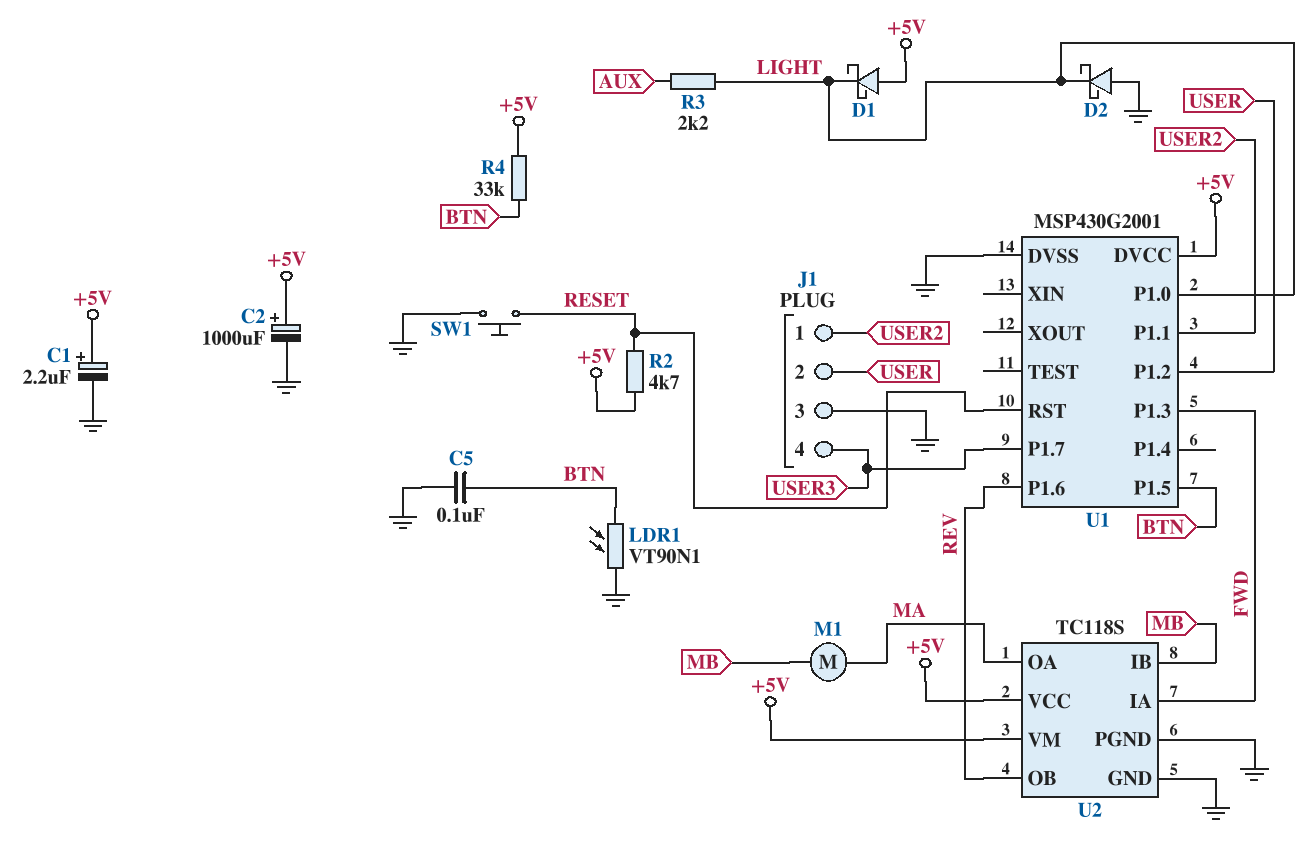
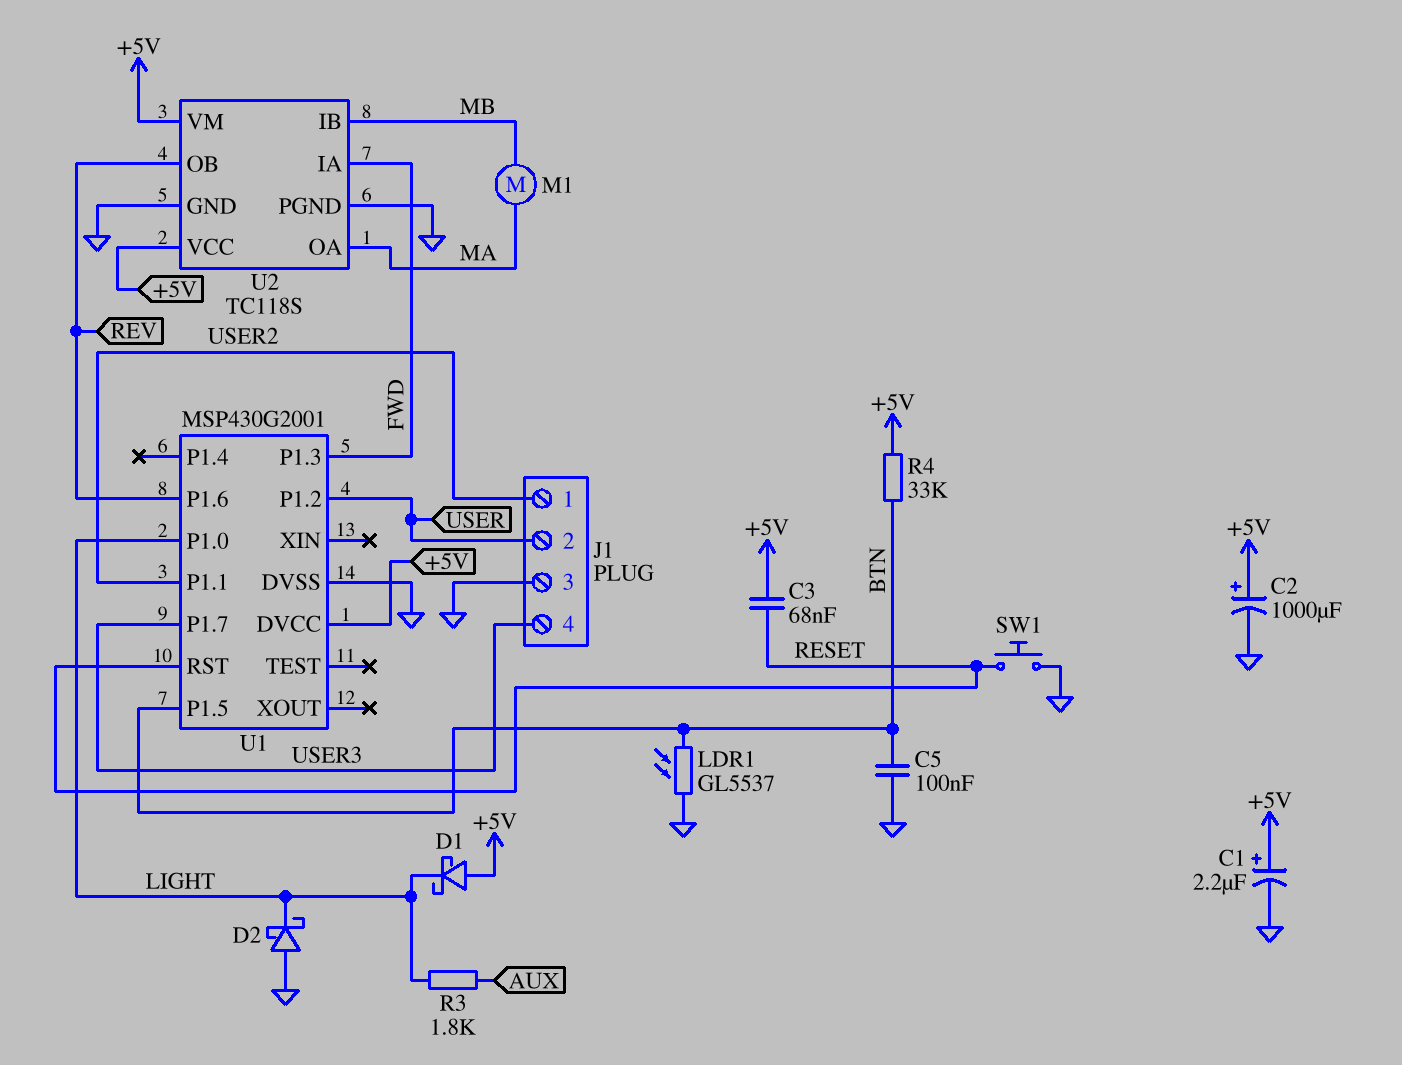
C3: none -> 68nF (+5V, RESET)
LDR1: VT90N1 (BTN, GND) -> GL5537 (BTN, GND)
R2: 4.7k (+5V, RESET) -> none
R3: 2.2k (AUX, LIGHT) -> 1.8k (AUX, LIGHT)

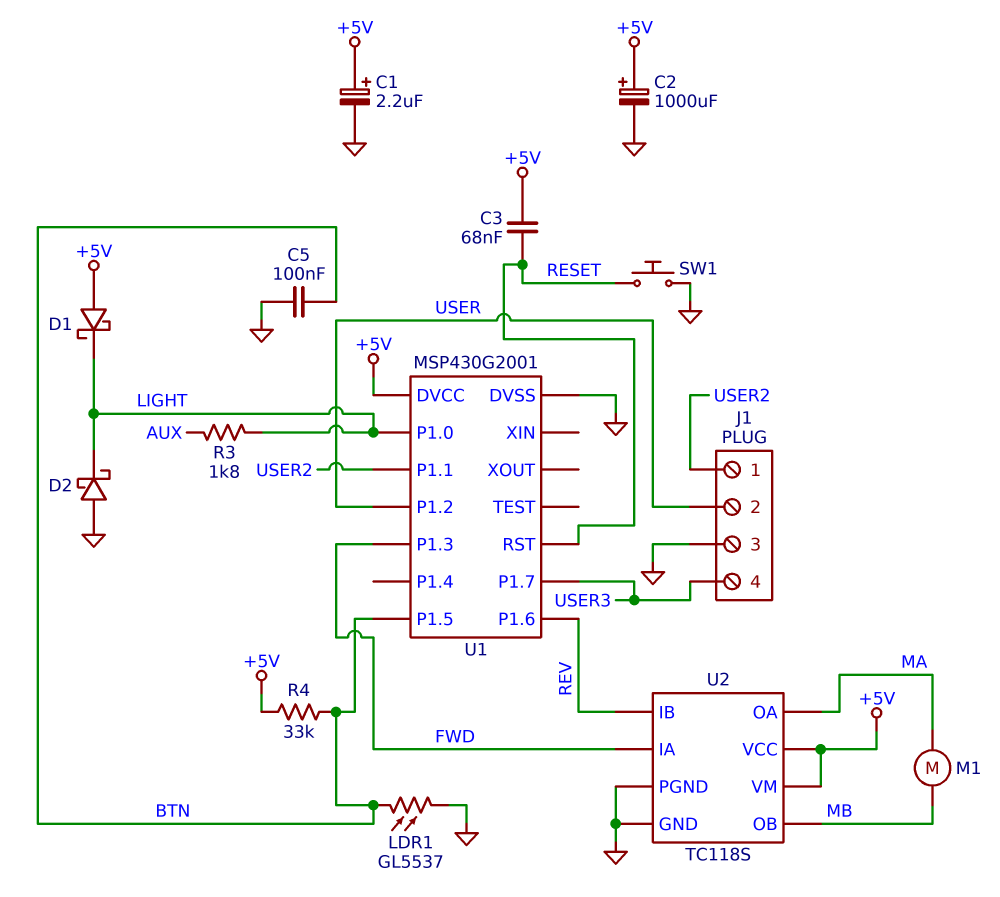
U2 pin IB: MB -> REV
U2 pin OB: REV -> MB

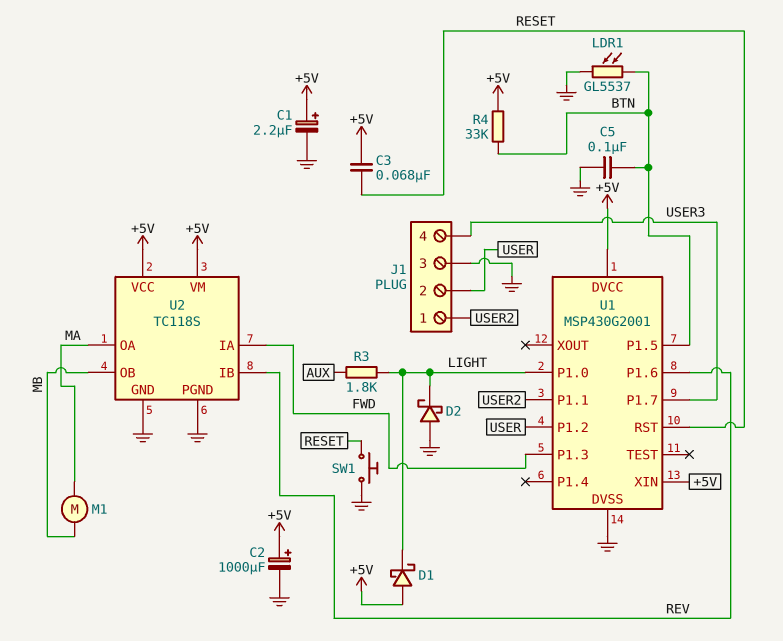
U1 pin XIN: none -> +5V

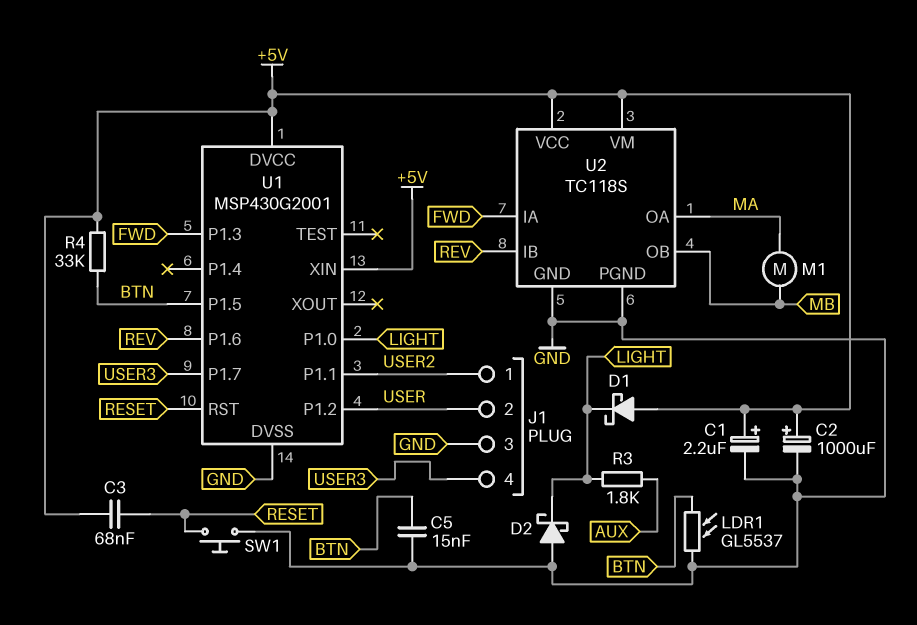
C5: 100nF (BTN, GND) -> 15nF (BTN, GND)

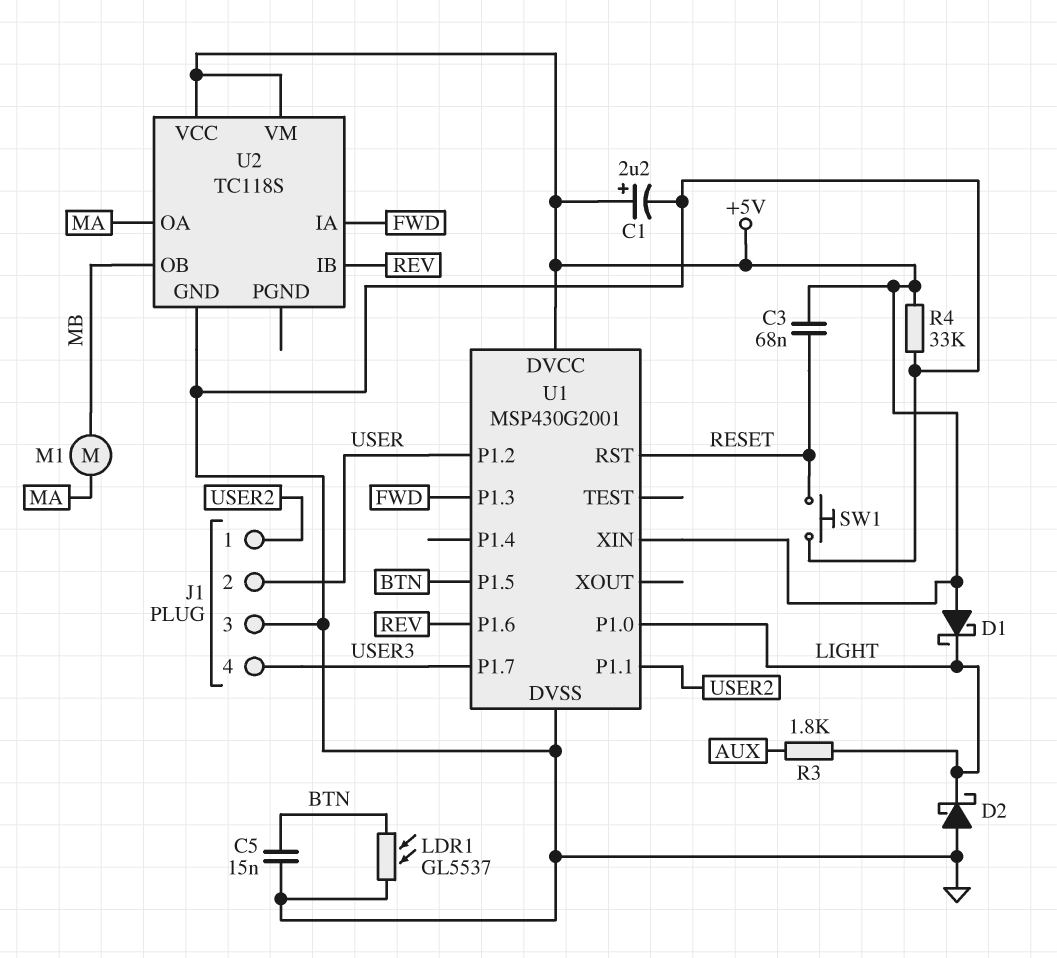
C2: 1000uF (plus +5V, minus GND) -> none
R4: 33k (+5V, BTN) -> 33k (+5V, GND)
U2 pin PGND: GND -> none

